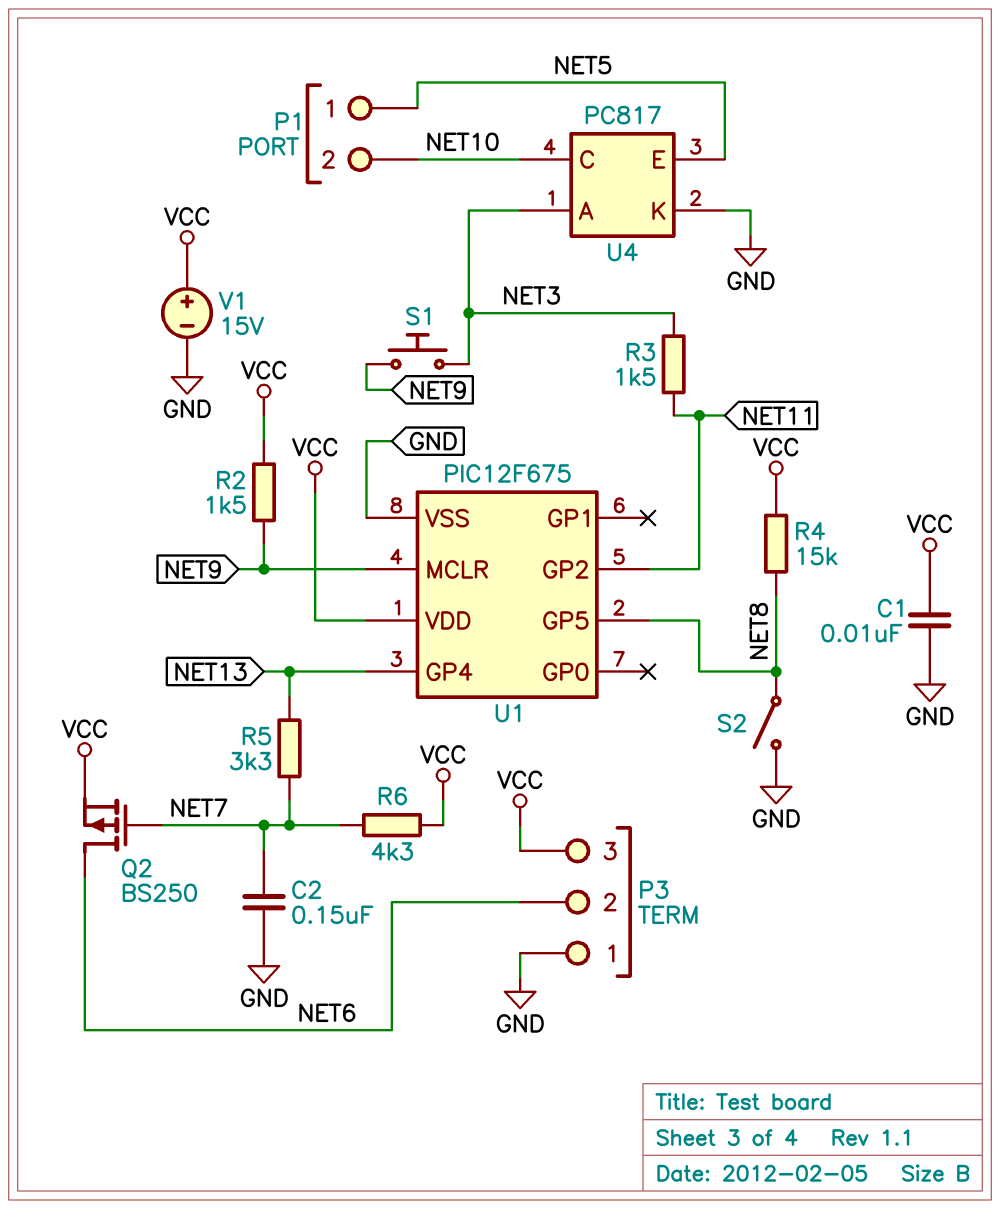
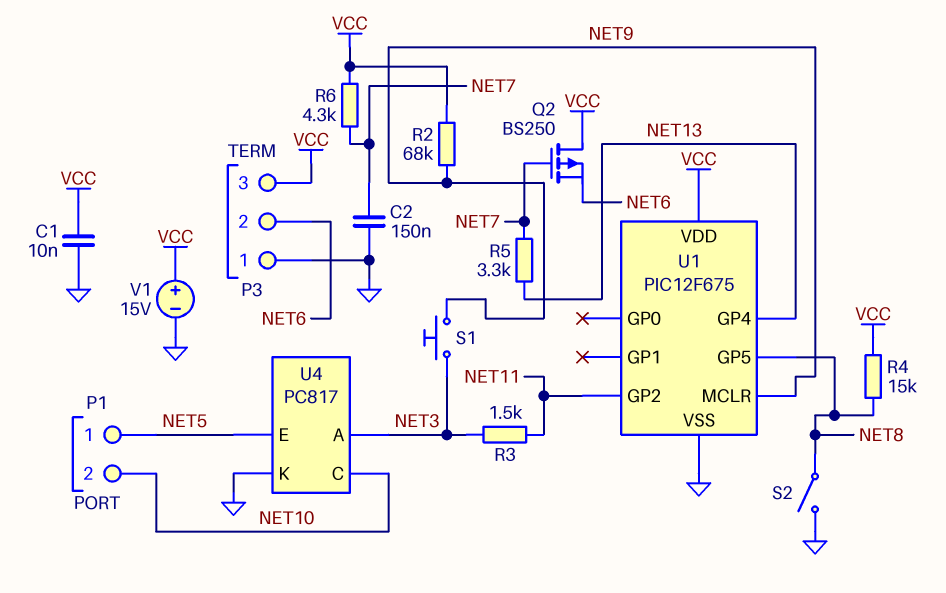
Q2: PMOS BS250 (G NET7, D NET6, S VCC) -> PMOS BS250 (G NET7, D VCC, S NET6)
R2: 1.5k (NET9, VCC) -> 68k (NET9, VCC)

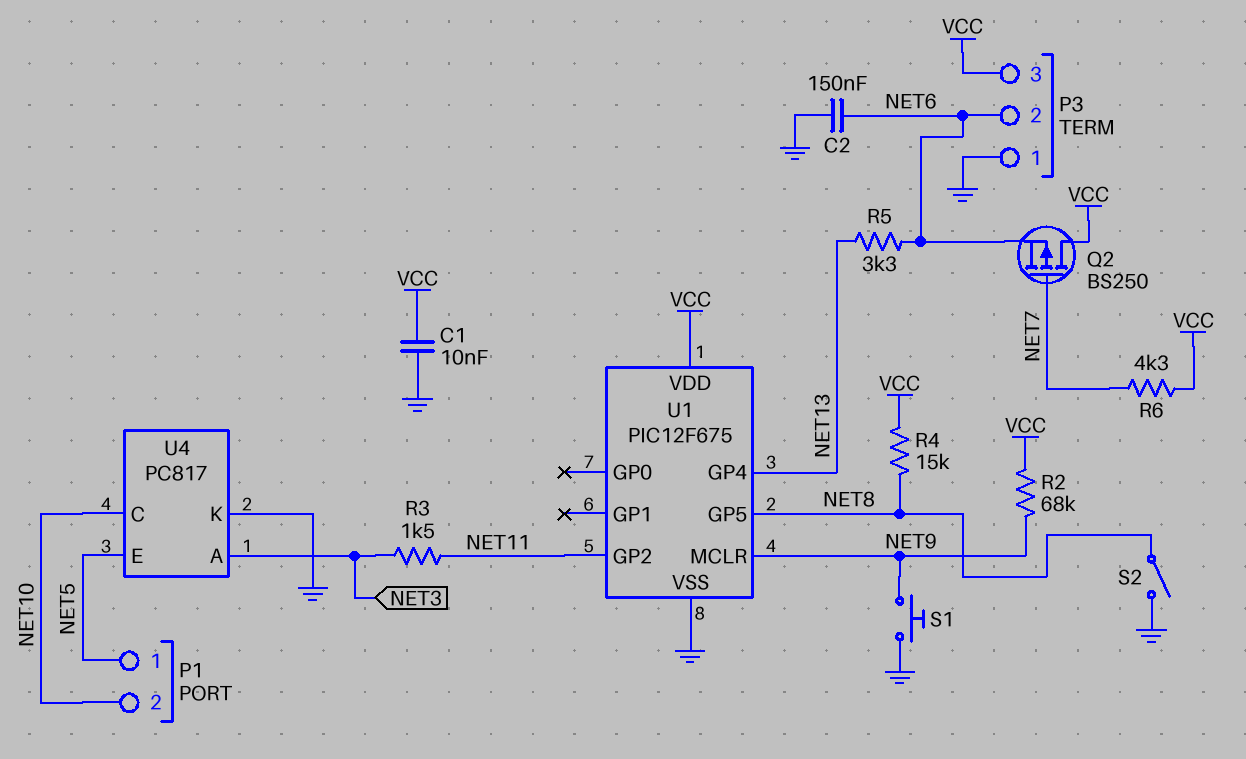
C2: 150nF (GND, NET7) -> 150nF (GND, NET6)
R5: 3.3k (NET7, NET13) -> 3.3k (NET6, NET13)
S1: button (NET3, NET9) -> button (GND, NET9)
V1: 15V (plus VCC, minus GND) -> none

